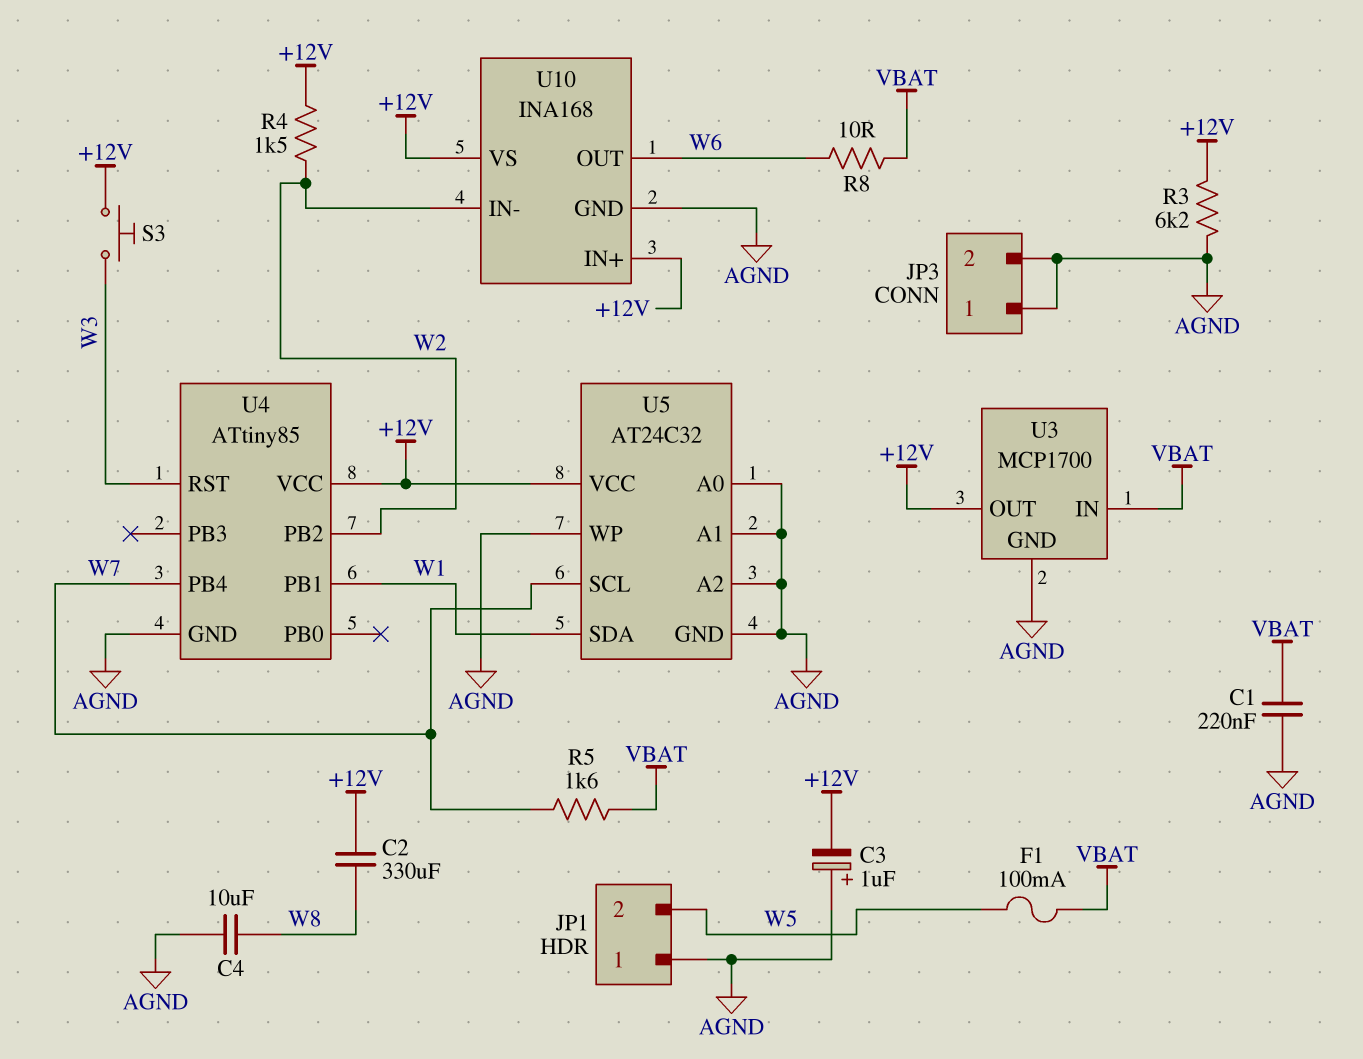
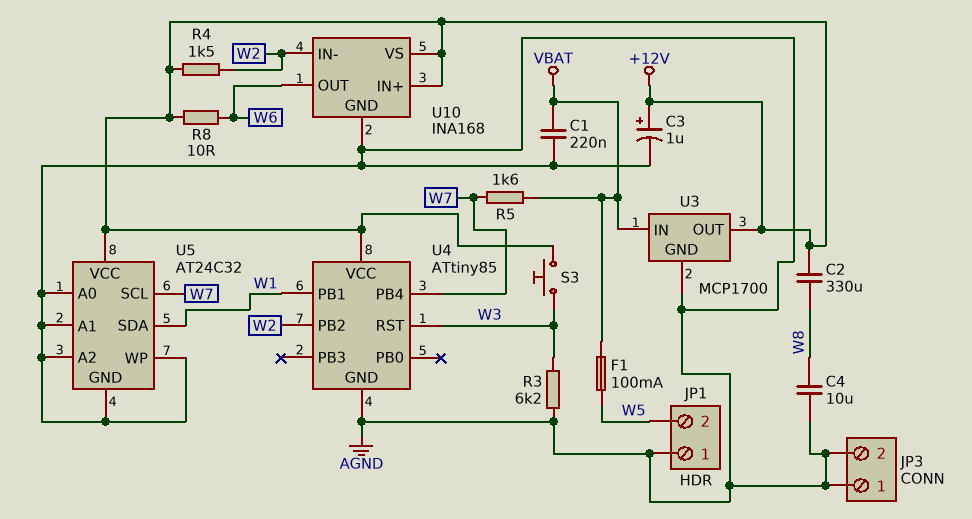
C3: 1uF (plus AGND, minus +12V) -> 1uF (plus +12V, minus AGND)
R3: 6.2k (+12V, AGND) -> 6.2k (AGND, W3)
R8: 10 (VBAT, W6) -> 10 (+12V, W6)

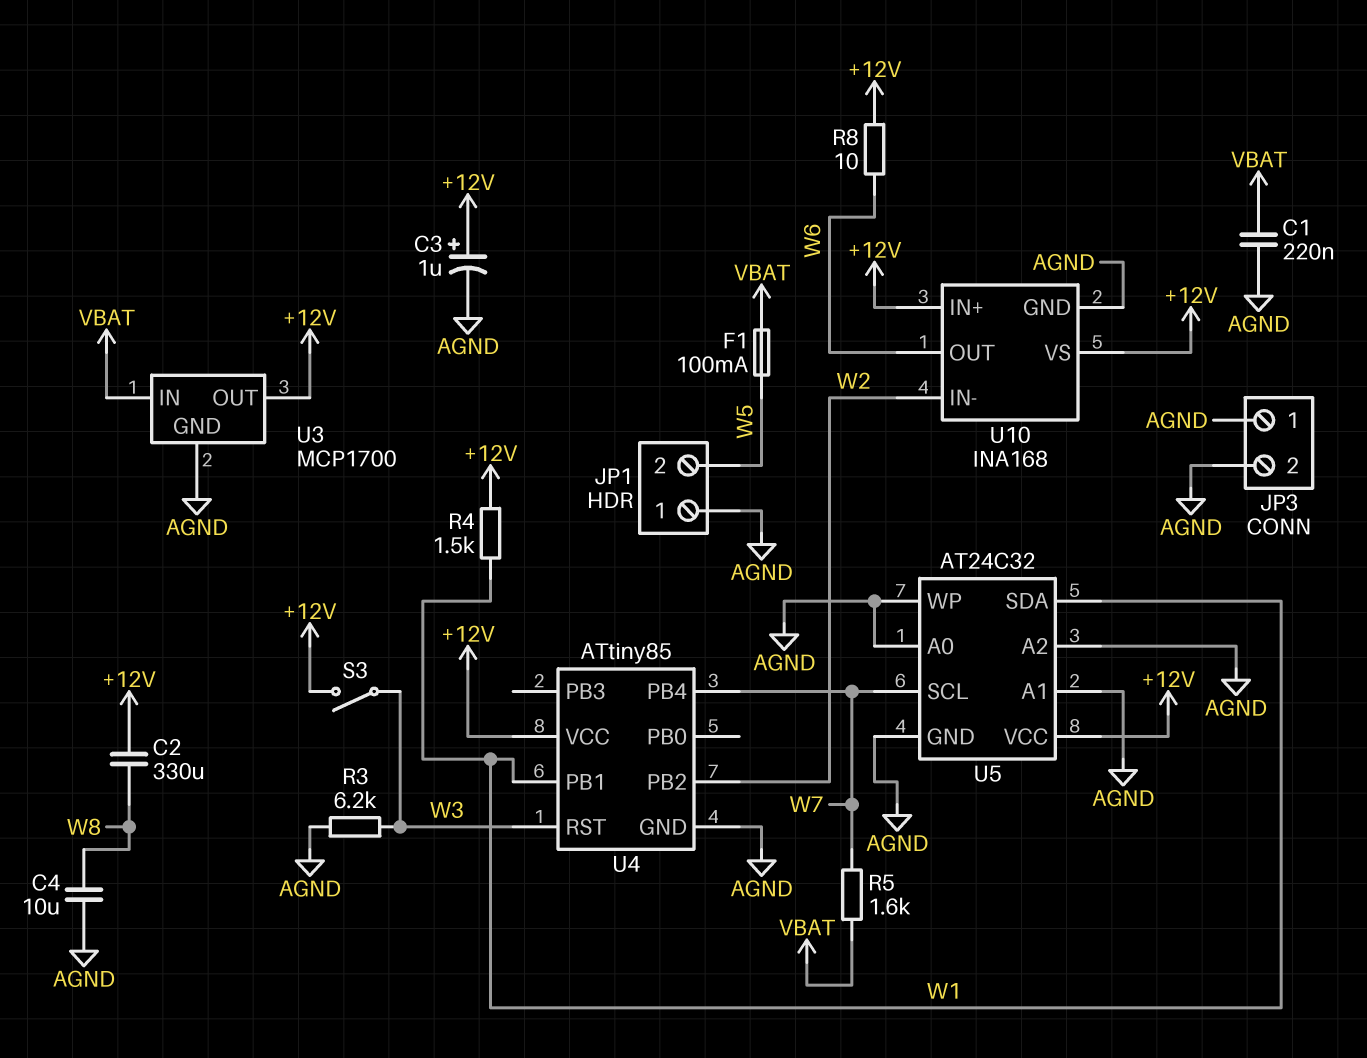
R4: 1.5k (+12V, W2) -> 1.5k (+12V, W1)
S3: button (+12V, W3) -> switch (+12V, W3)

